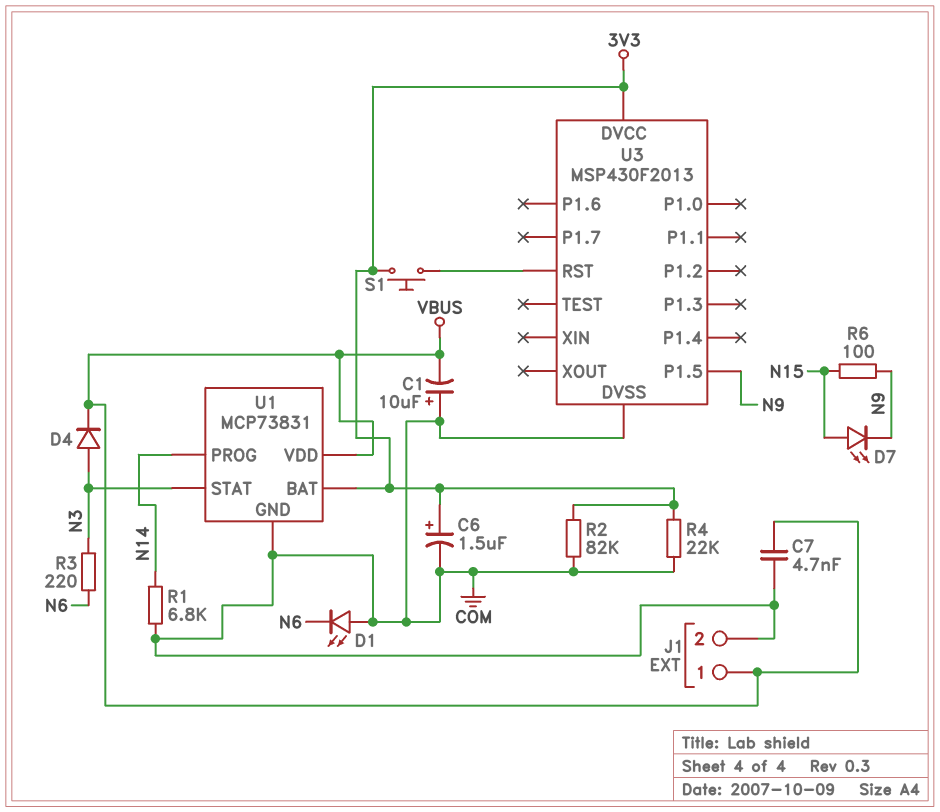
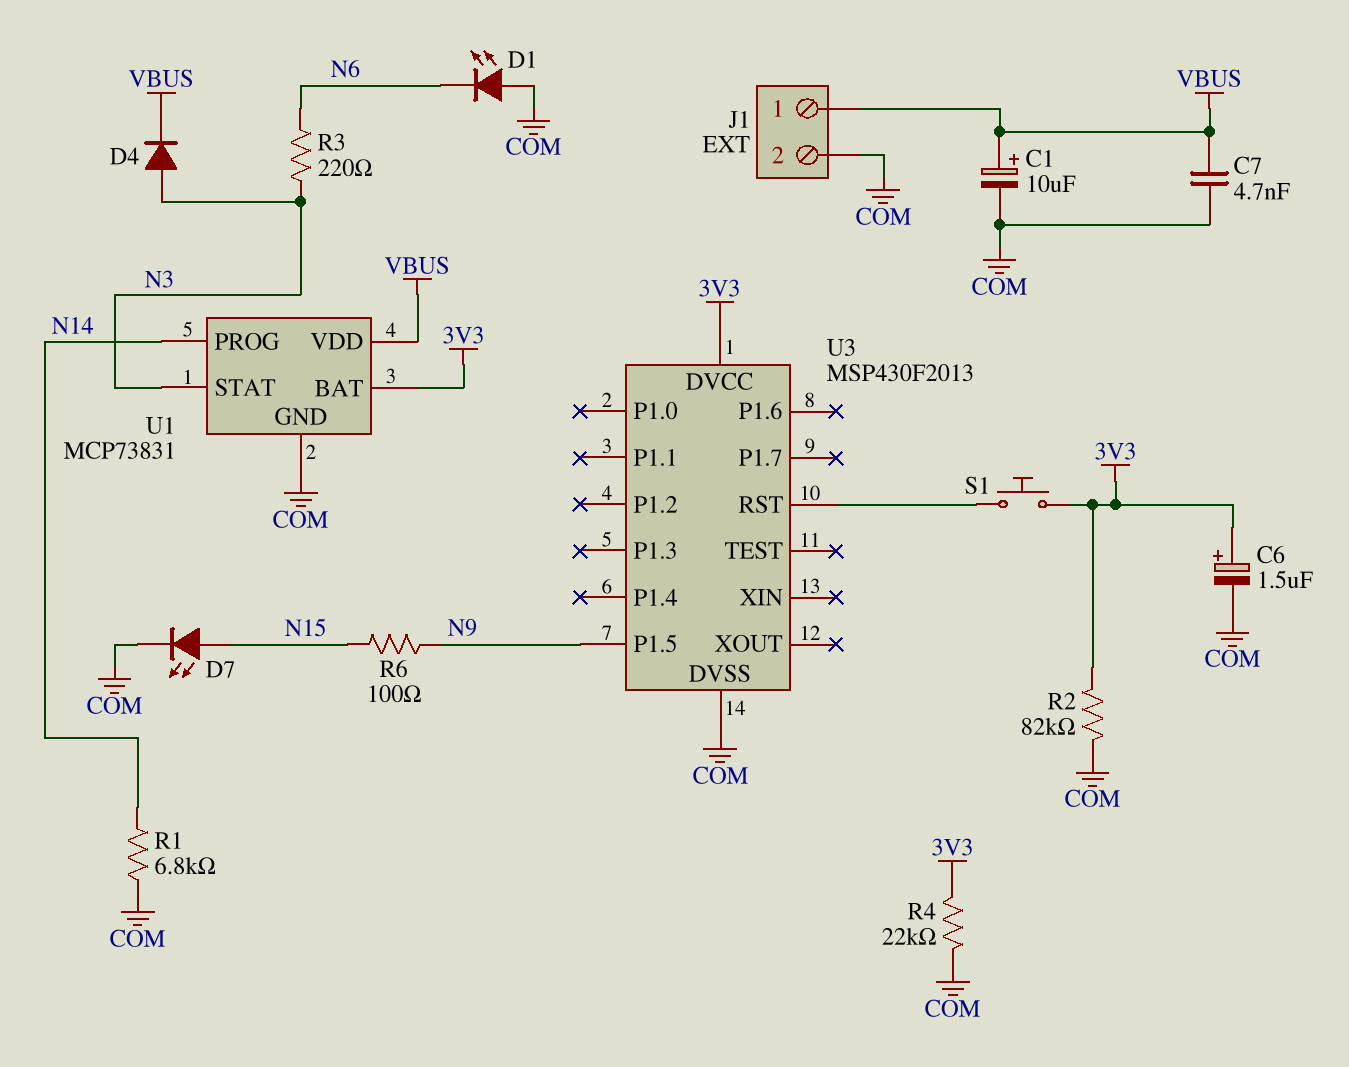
C1: 10uF (plus COM, minus VBUS) -> 10uF (plus VBUS, minus COM)
D7: LED (A N15, K N9) -> LED (A N15, K COM)

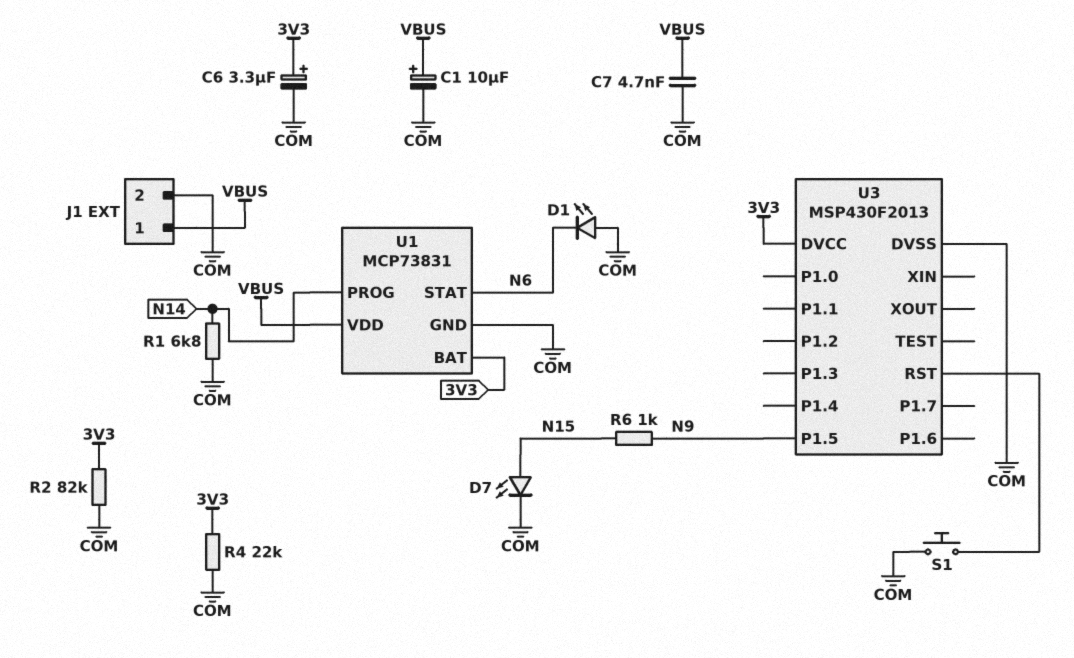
C6: 1.5uF (plus 3V3, minus COM) -> 3.3uF (plus 3V3, minus COM)
D4: diode (A N3, K VBUS) -> none
R3: 220 (N3, N6) -> none
R6: 100 (N9, N15) -> 1k (N9, N15)
S1: button (3V3, U3/RST) -> button (COM, U3/RST)
U1 pin STAT: N3 -> N6

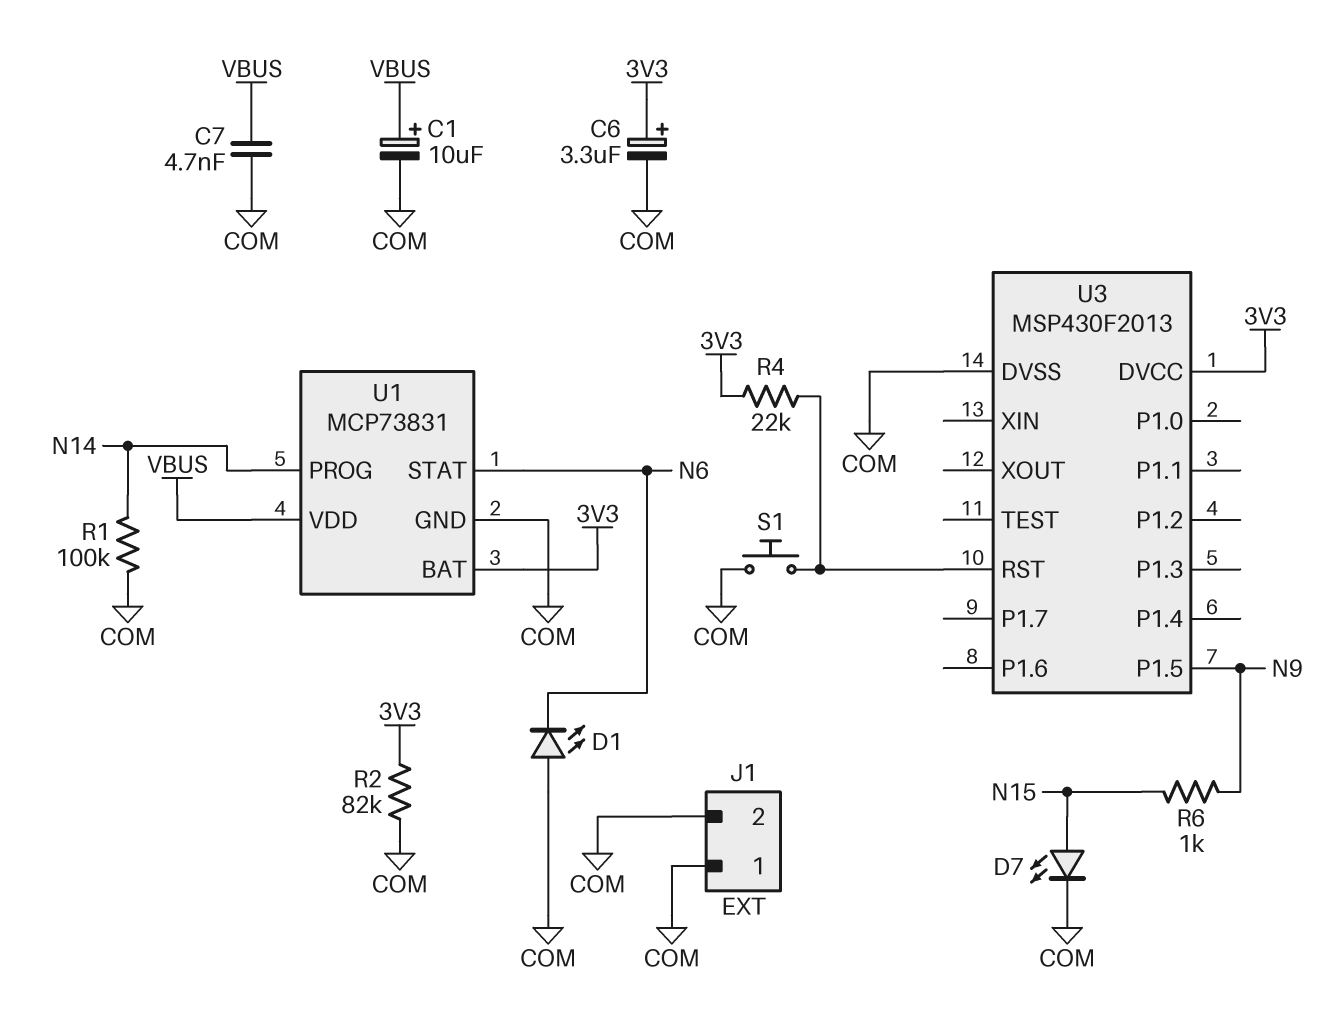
J1 pin 1: VBUS -> COM
R1: 6.8k (COM, N14) -> 100k (COM, N14)
R4: 22k (3V3, COM) -> 22k (3V3, U3/RST)

